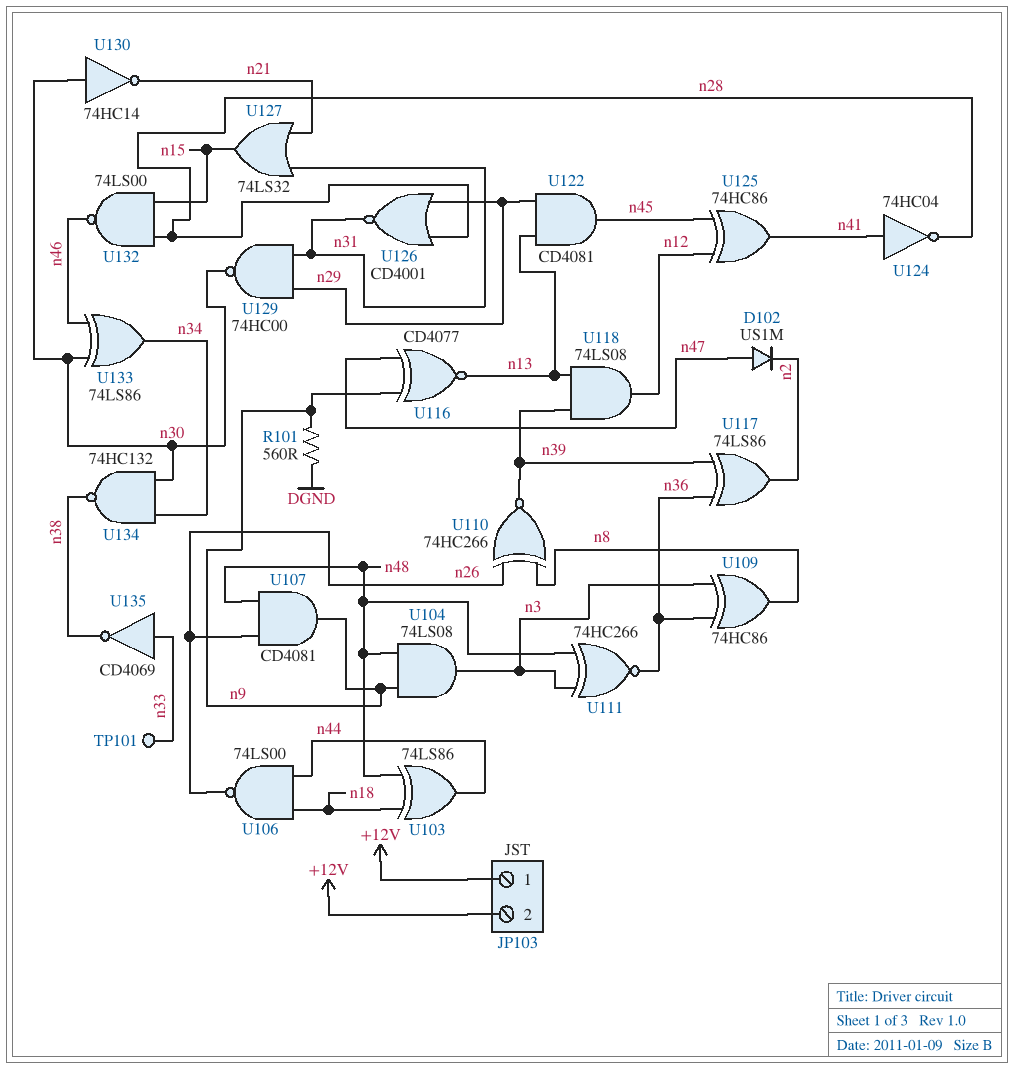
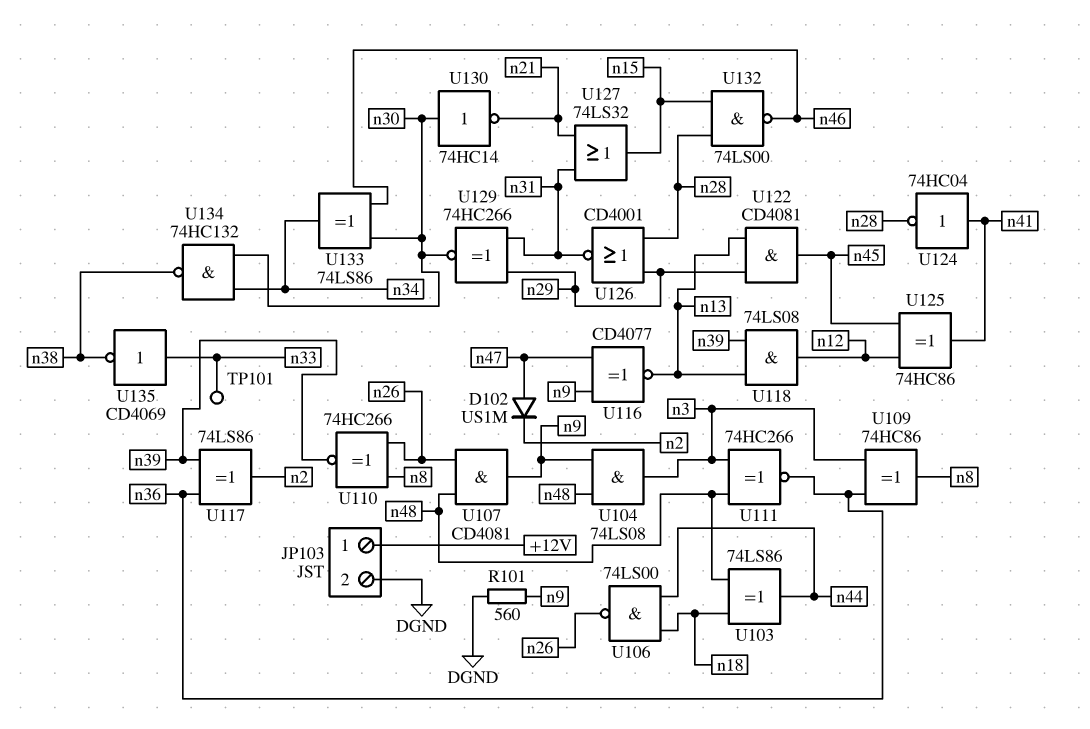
JP103 pin 2: +12V -> DGND
U129: NAND 74HC00 (in n29, in n31, out n30) -> XNOR 74HC266 (in n29, in n31, out n30)

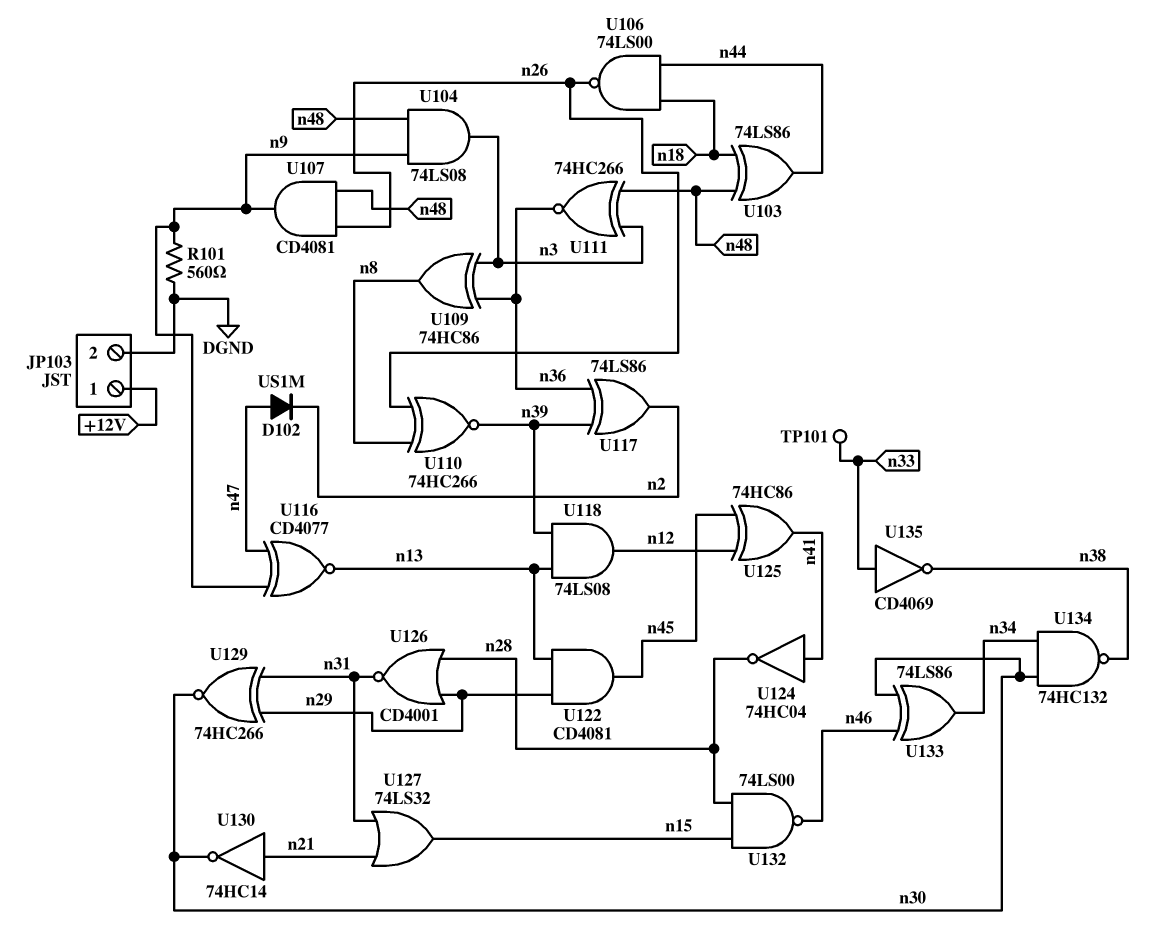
U130: NOT 74HC14 (in n30, out n21) -> NOT 74HC14 (in n21, out n30)

